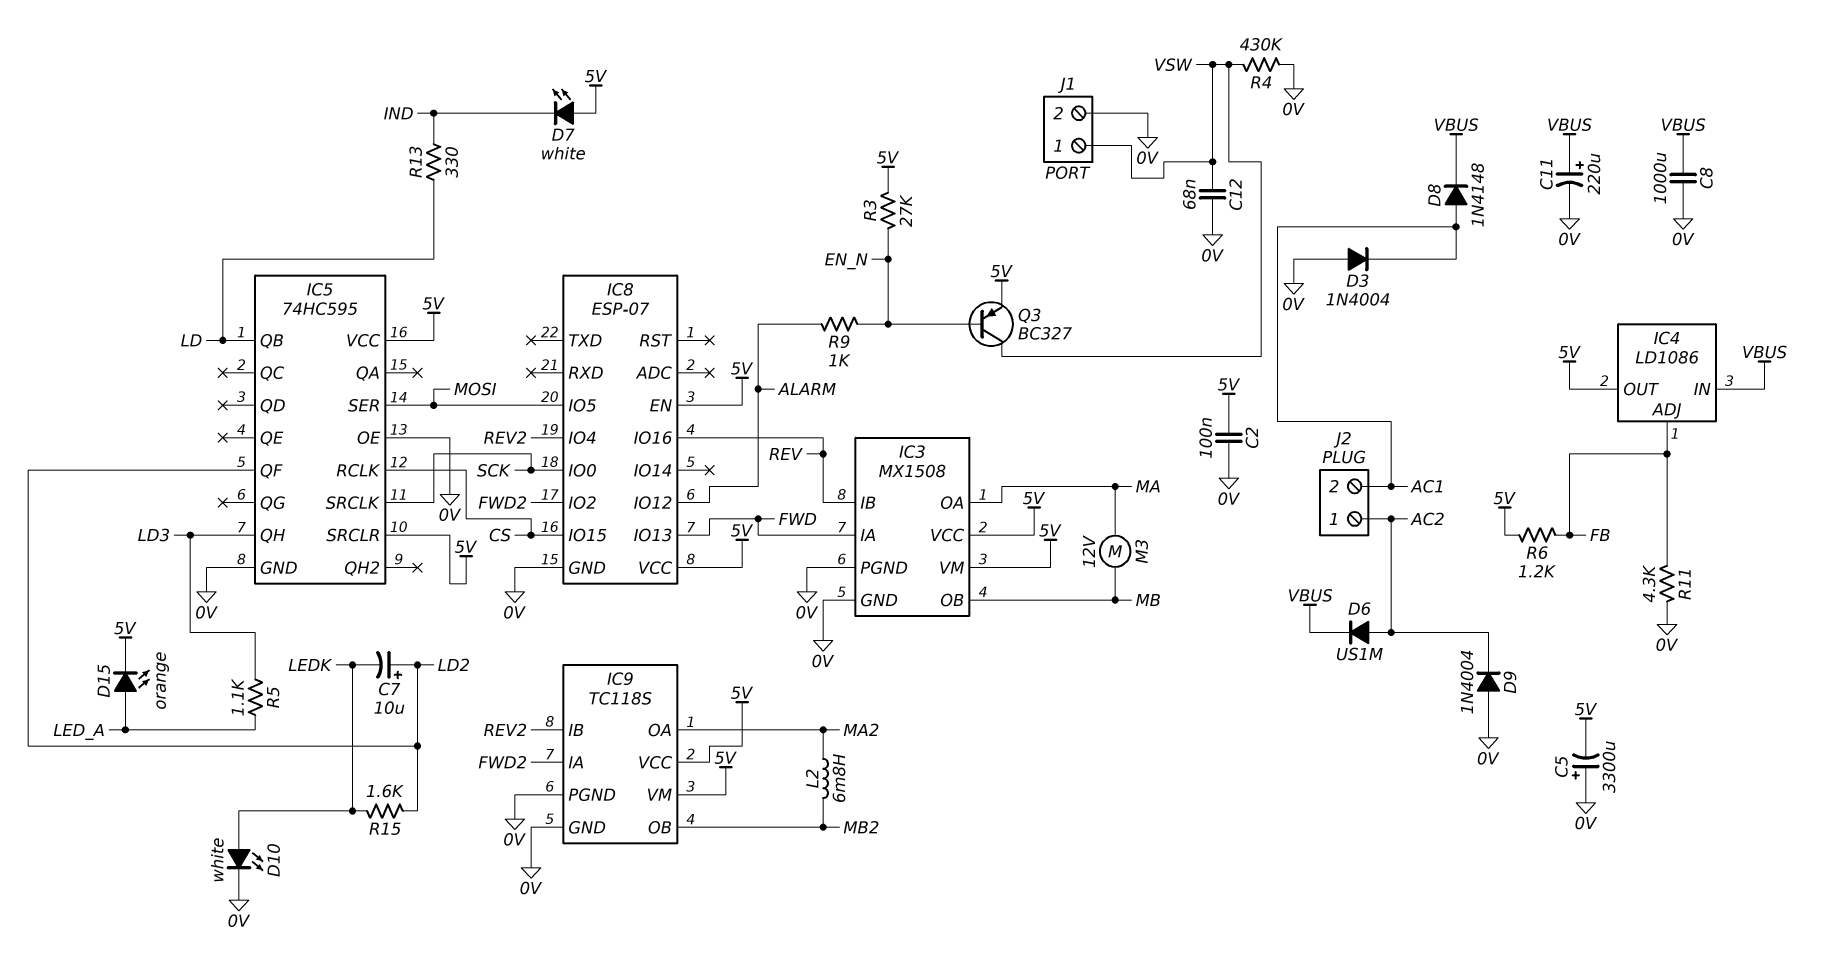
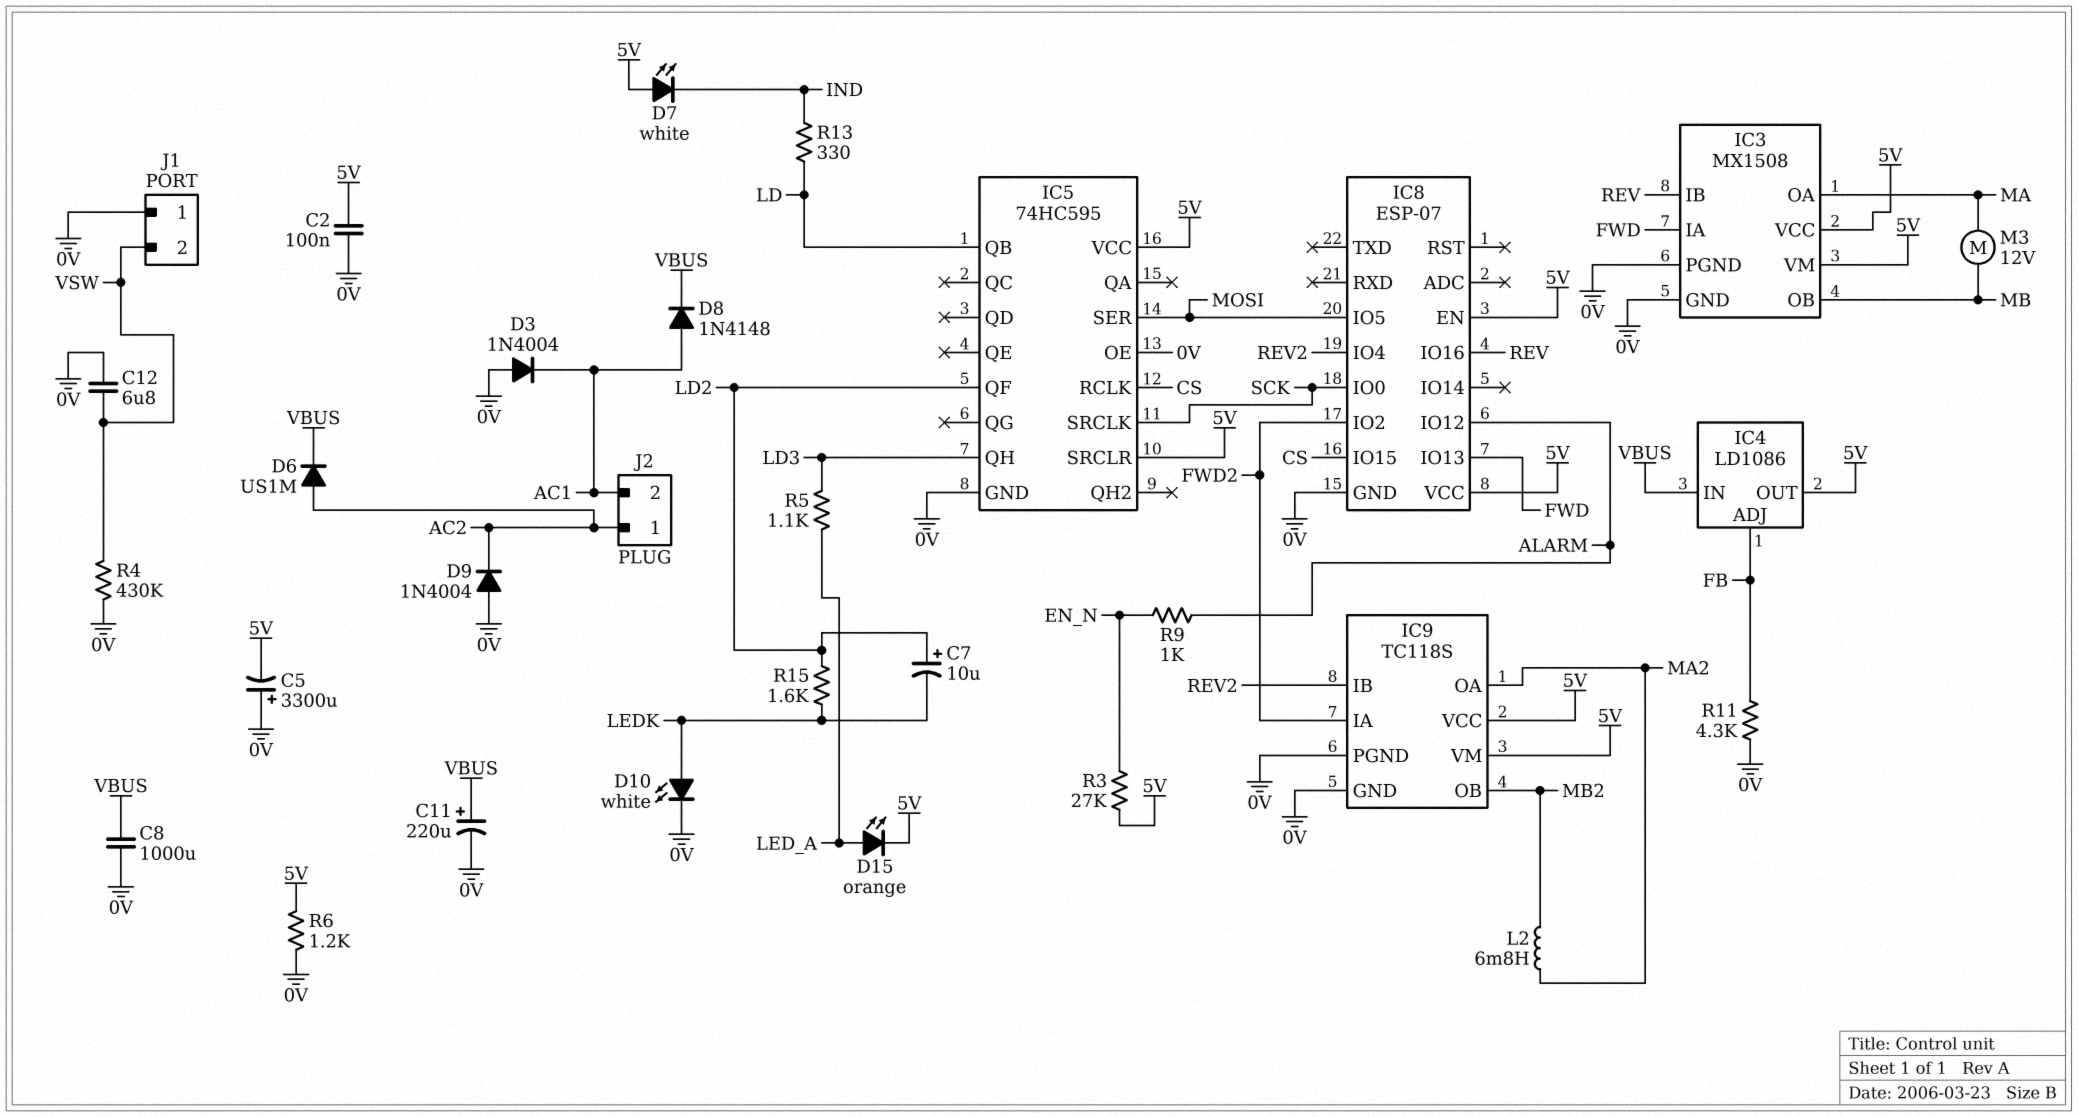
C12: 68nF (0V, VSW) -> 6.8uF (0V, VSW)
J1 pin 1: VSW -> 0V
J1 pin 2: 0V -> VSW
Q3: PNP BC327 (B EN_N, C VSW, E 5V) -> none
R6: 1.2k (5V, FB) -> 1.2k (0V, 5V)

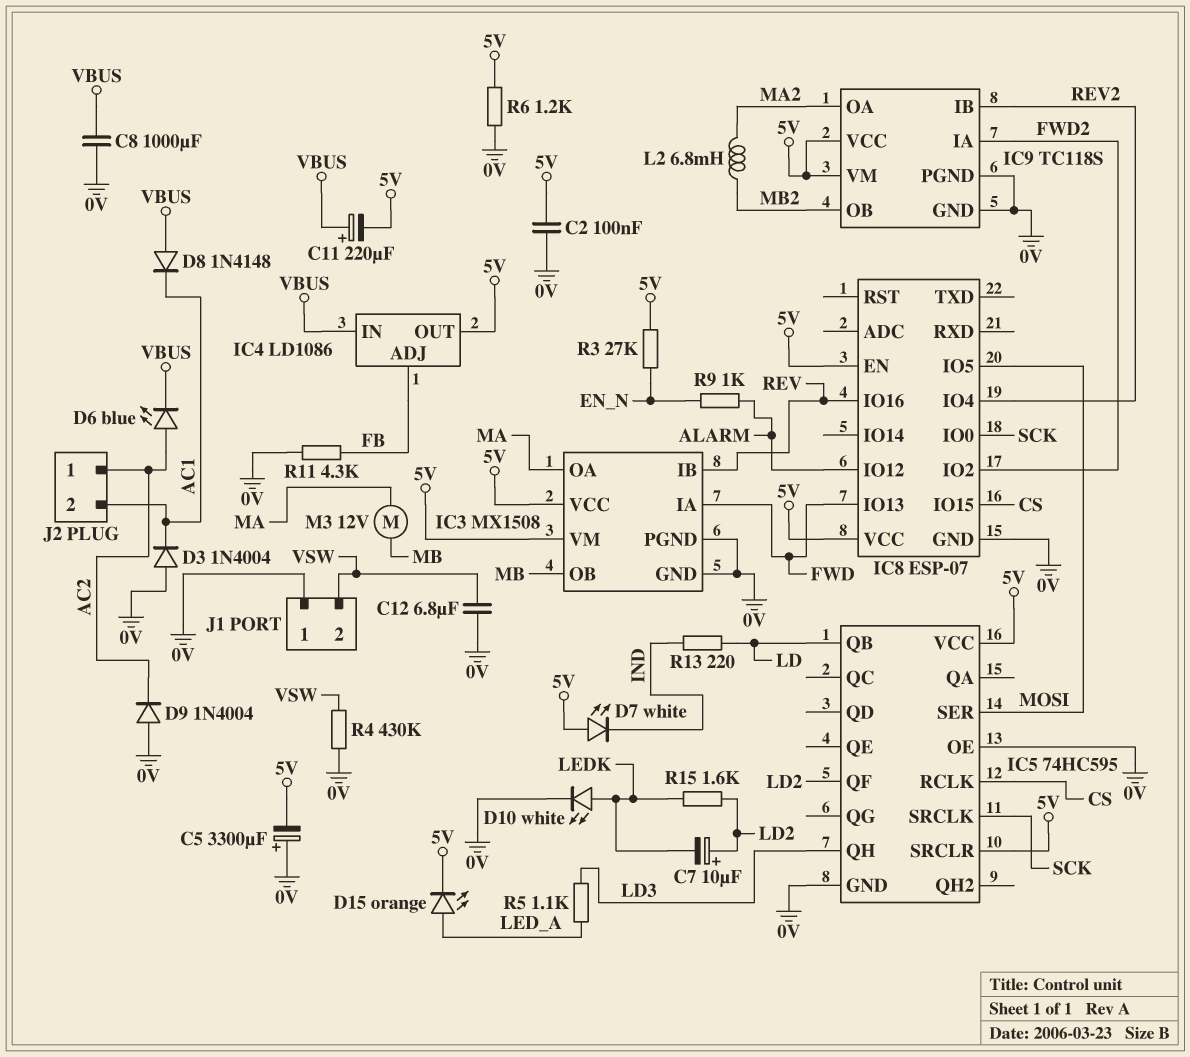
C11: 220uF (plus VBUS, minus 0V) -> 220uF (plus VBUS, minus 5V)
D6: diode US1M (A AC2, K VBUS) -> LED blue (A AC2, K VBUS)
D8: diode 1N4148 (A AC1, K VBUS) -> diode 1N4148 (A VBUS, K AC1)
R13: 330 (IND, LD) -> 220 (IND, LD)

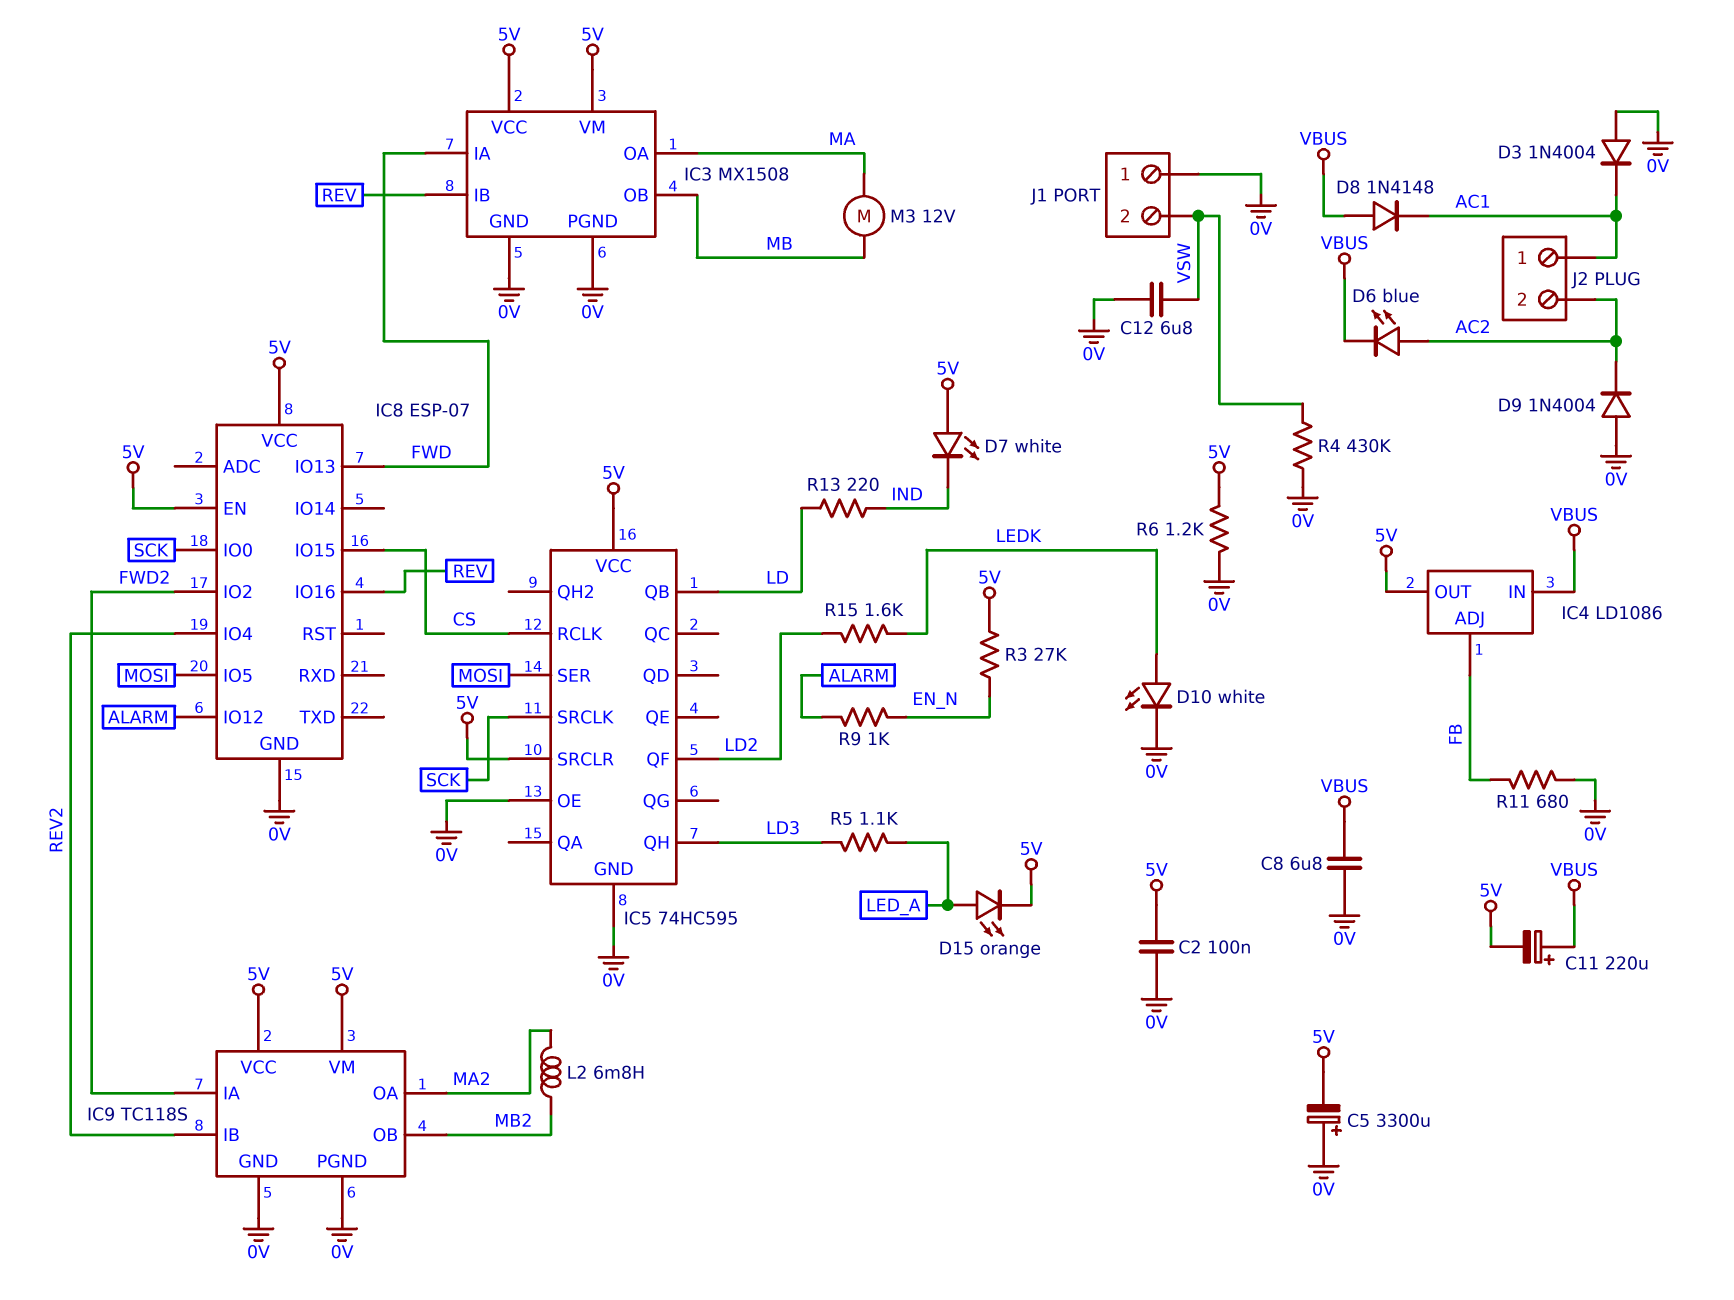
C7: 10uF (plus LD2, minus LEDK) -> none
C8: 1000uF (0V, VBUS) -> 6.8uF (0V, VBUS)
J2 pin 1: AC2 -> AC1
J2 pin 2: AC1 -> AC2
R11: 4.3k (0V, FB) -> 680 (0V, FB)

